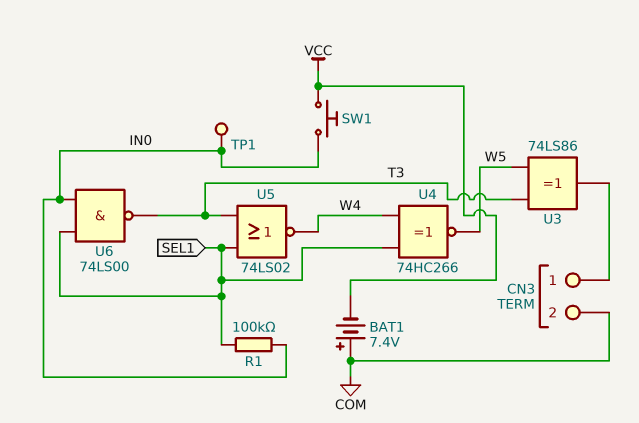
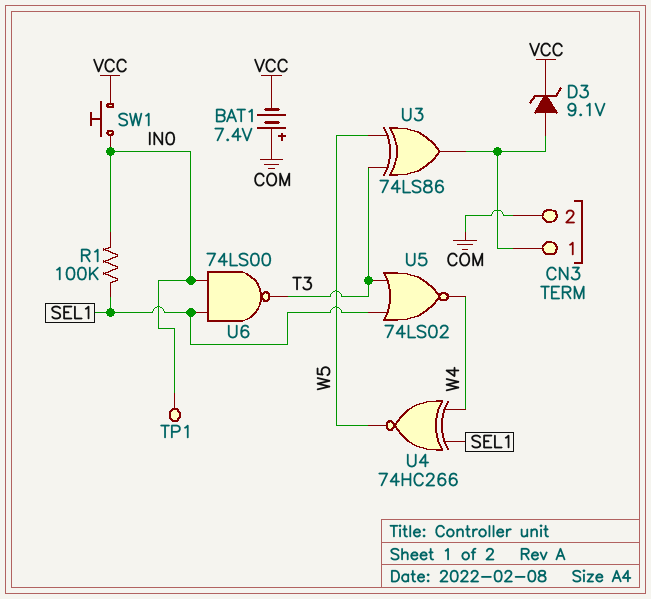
D3: none -> zener 9.1V (A CN3/1, K VCC)

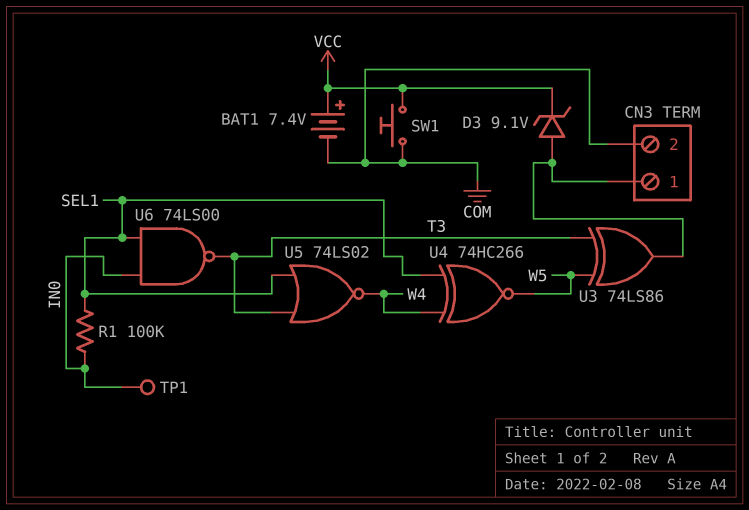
BAT1: 7.4V (plus COM, minus VCC) -> 7.4V (plus VCC, minus COM)
SW1: button (IN0, VCC) -> button (COM, VCC)

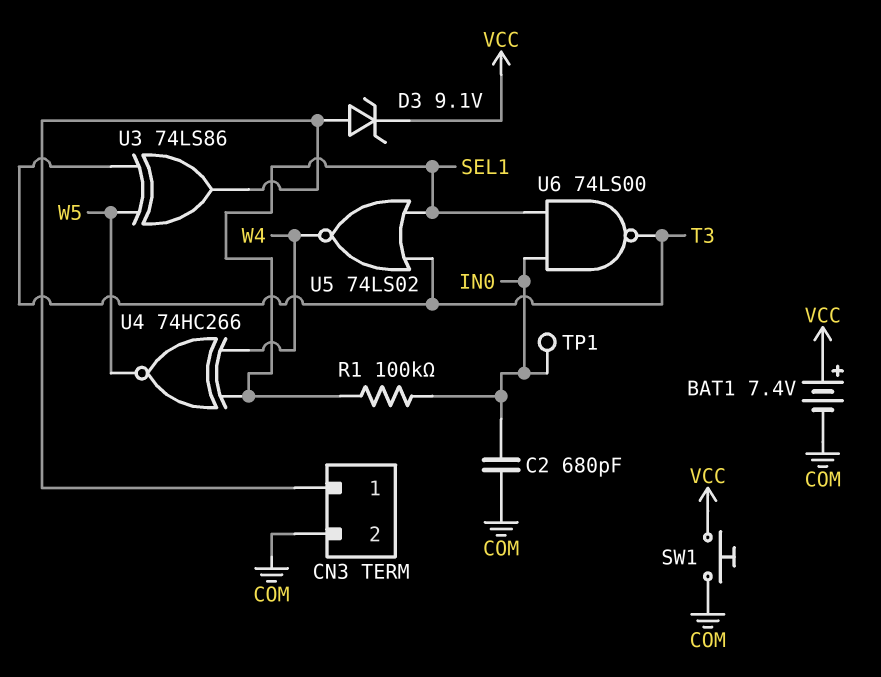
C2: none -> 680pF (COM, IN0)

